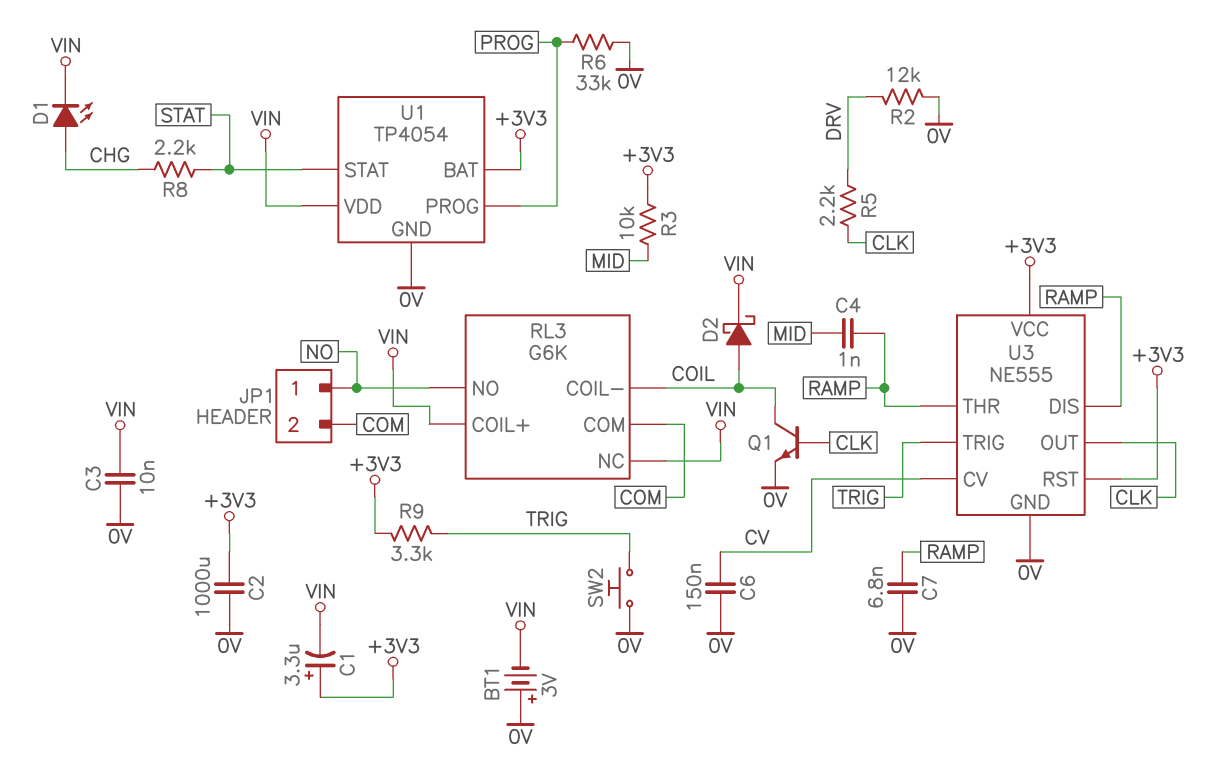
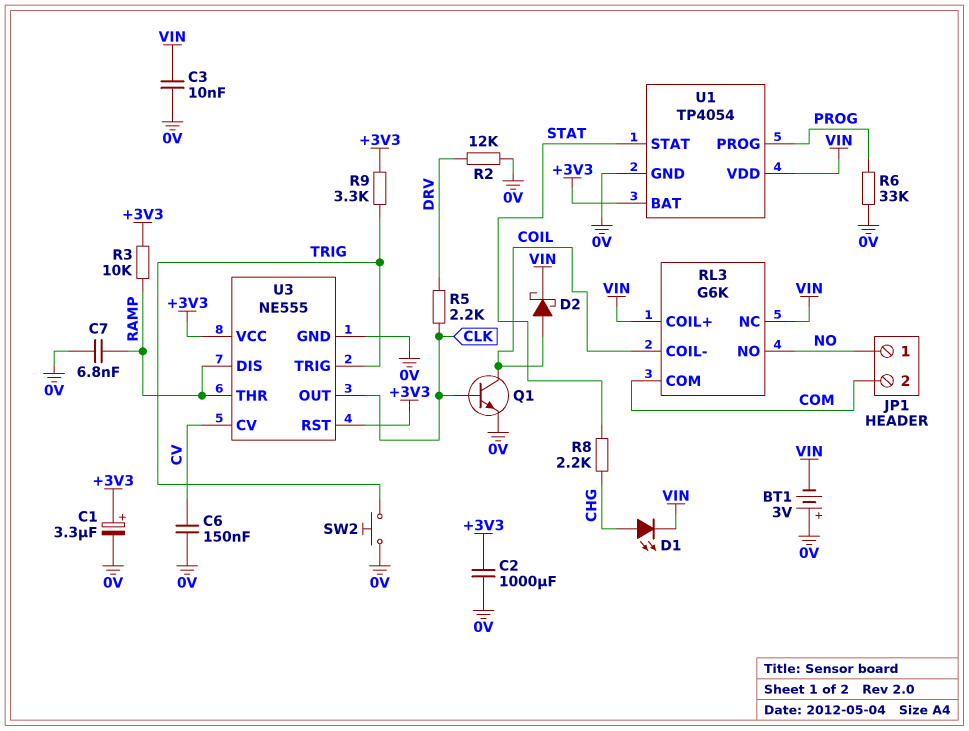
C1: 3.3uF (plus +3V3, minus VIN) -> 3.3uF (plus +3V3, minus 0V)
C4: 1nF (MID, RAMP) -> none
R3: 10k (+3V3, MID) -> 10k (+3V3, RAMP)

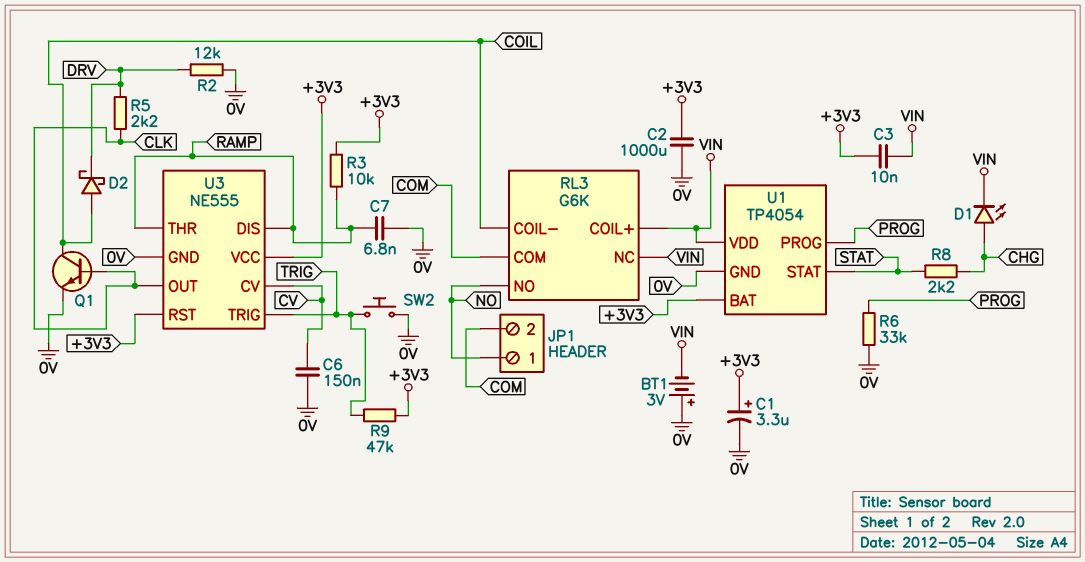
C3: 10nF (0V, VIN) -> 10nF (+3V3, VIN)
D2: schottky (A COIL, K VIN) -> schottky (A COIL, K DRV)
R9: 3.3k (+3V3, TRIG) -> 47k (+3V3, TRIG)

